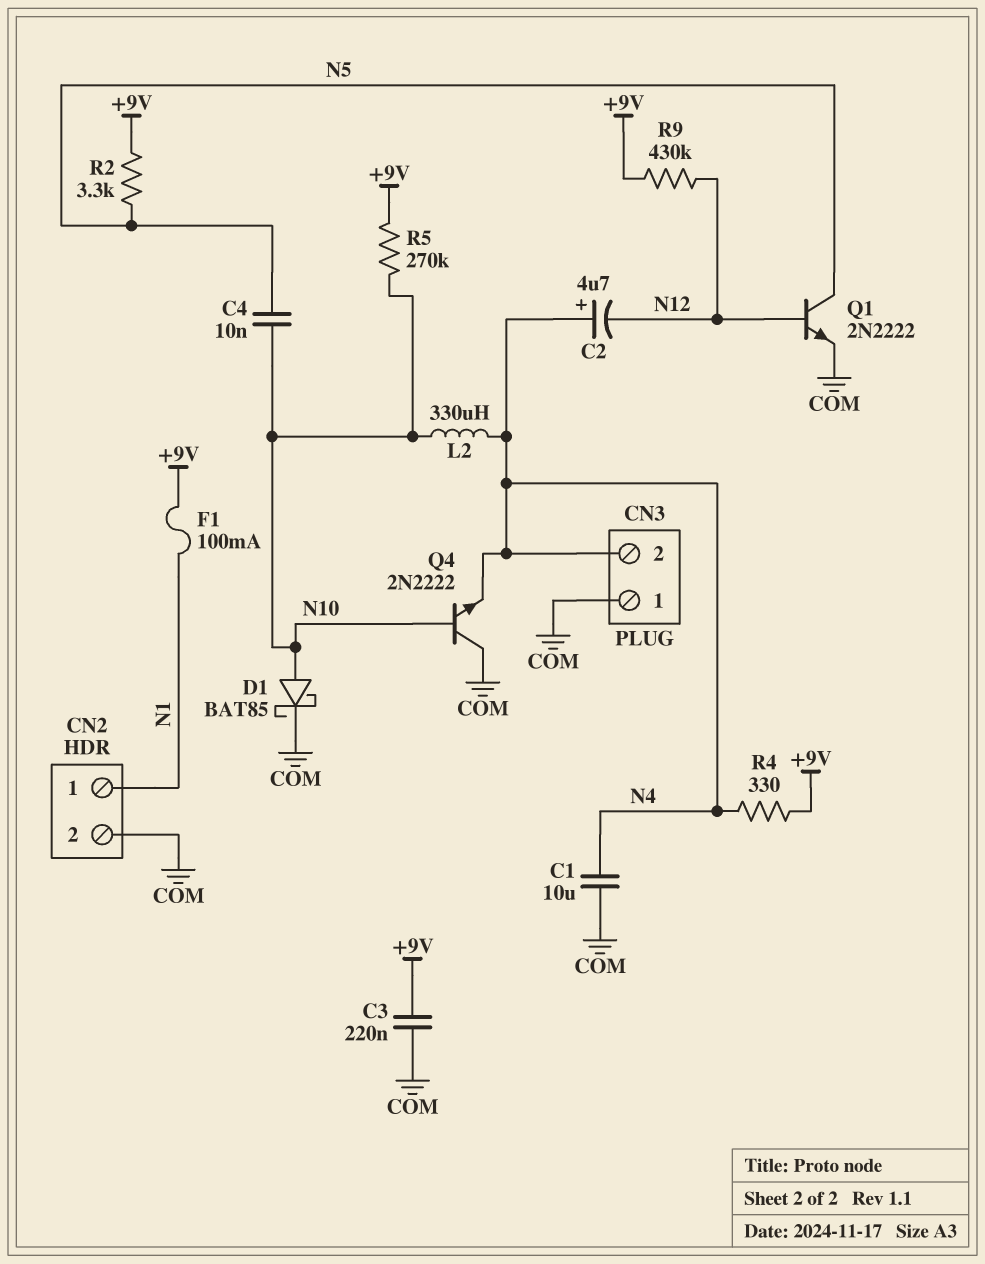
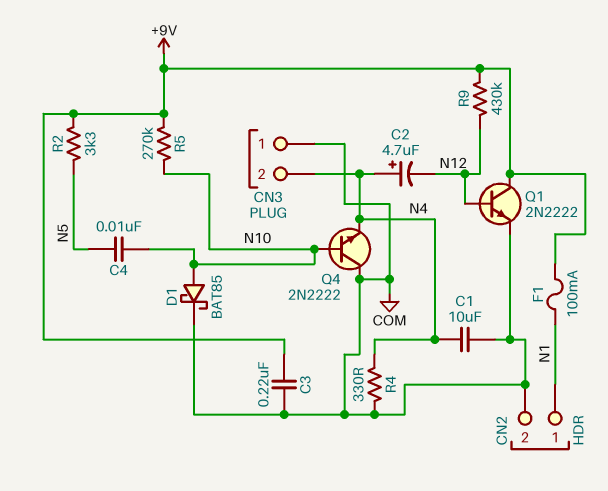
L2: 330uH (N4, N10) -> none
Q1: NPN 2N2222 (B N12, C N5, E COM) -> NPN 2N2222 (B N12, C +9V, E COM)
R4: 330 (+9V, N4) -> 330 (COM, N4)

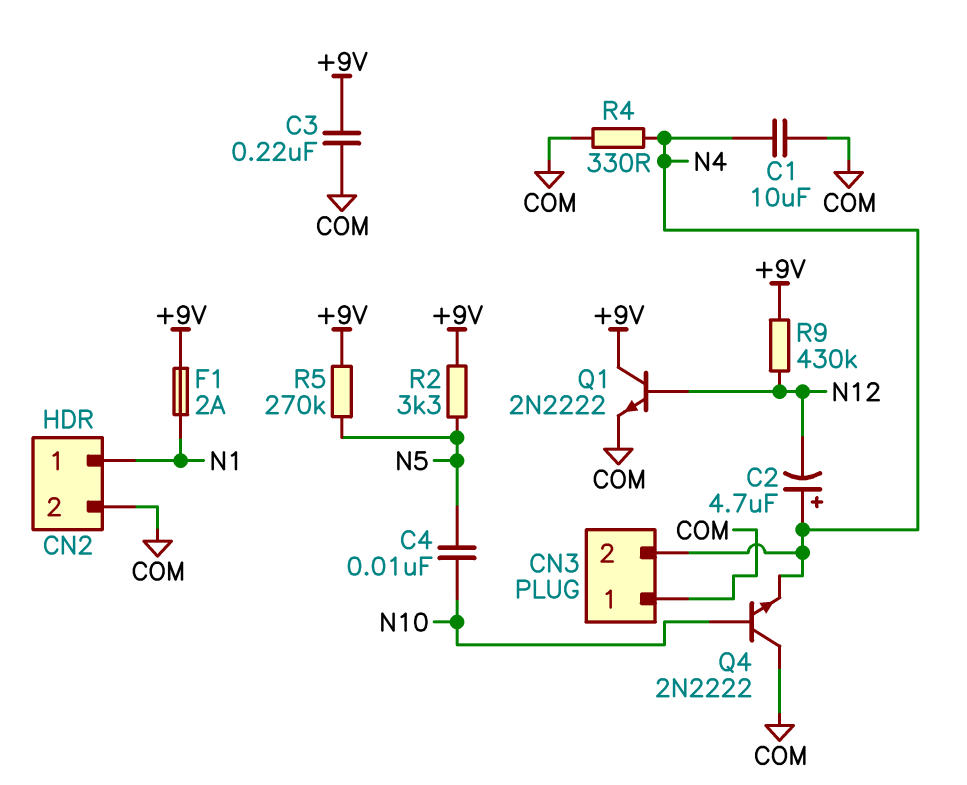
D1: schottky BAT85 (A N10, K COM) -> none
F1: 100mA (+9V, N1) -> 2A (+9V, N1)
R5: 270k (+9V, N10) -> 270k (+9V, N5)

